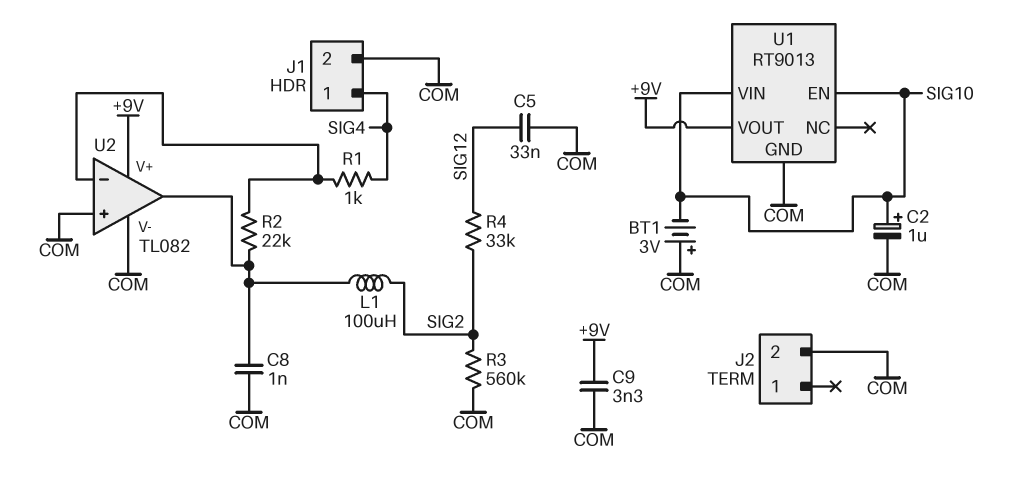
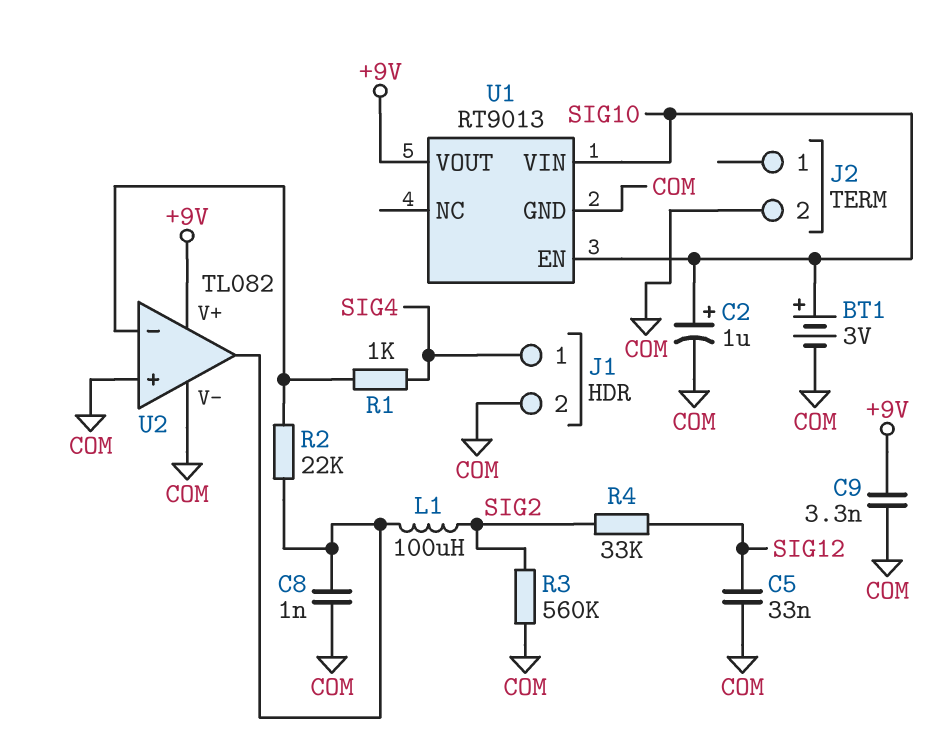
BT1: 3V (plus COM, minus SIG10) -> 3V (plus SIG10, minus COM)

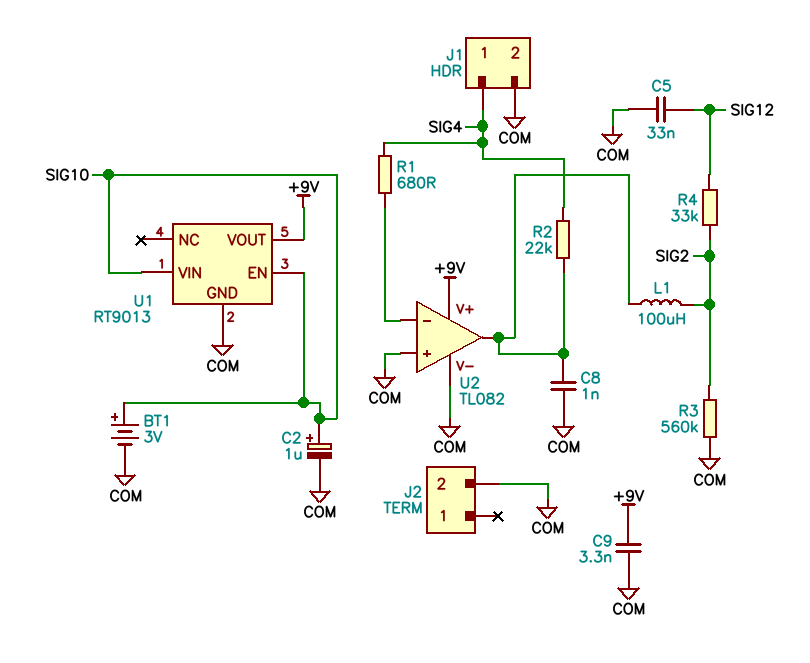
R1: 1k (SIG4, U2/in-) -> 680 (SIG4, U2/in-)
R2: 22k (U2/in-, U2/out) -> 22k (SIG4, U2/out)

